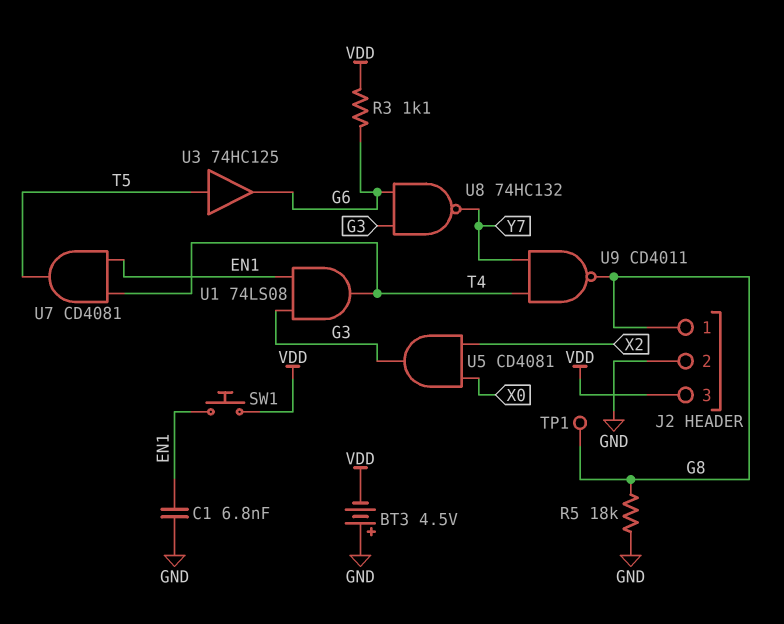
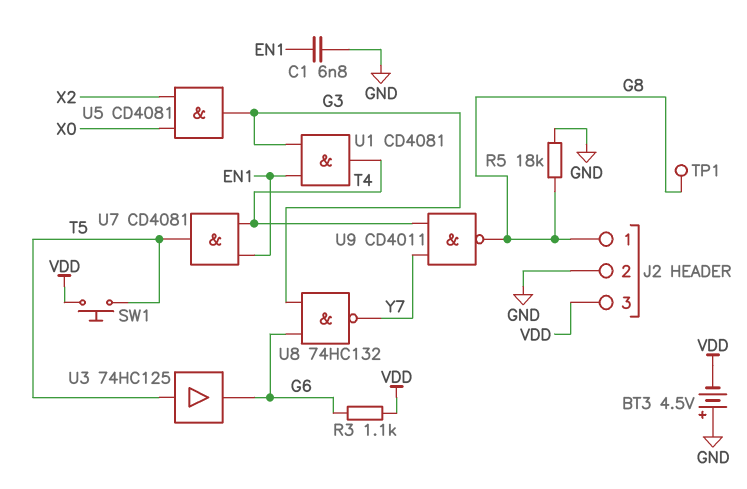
SW1: button (EN1, VDD) -> button (T5, VDD)
U1: AND 74LS08 (in EN1, in G3, out T4) -> AND CD4081 (in EN1, in G3, out T4)

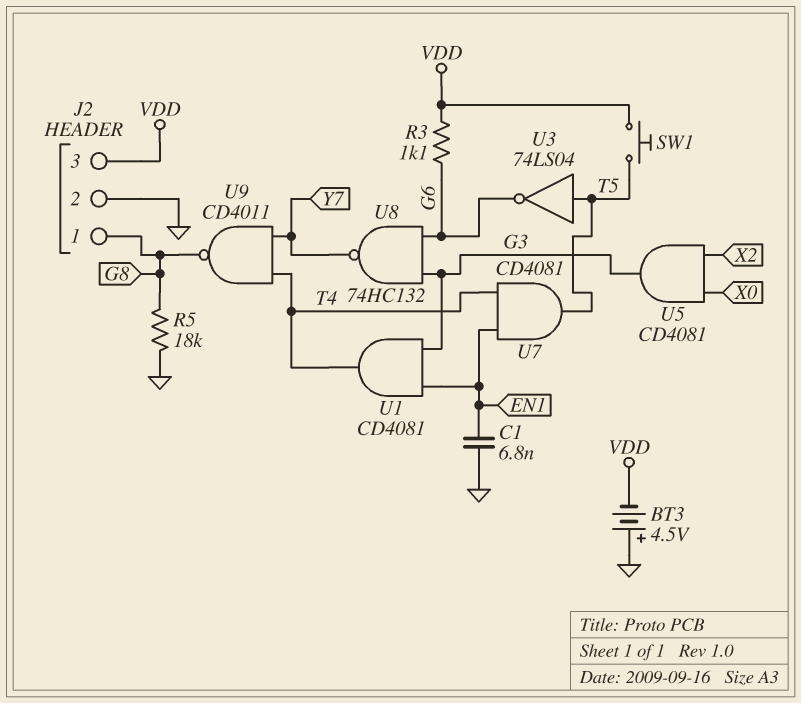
TP1: test point (G8) -> none
U3: buffer 74HC125 (in T5, out G6) -> NOT 74LS04 (in T5, out G6)

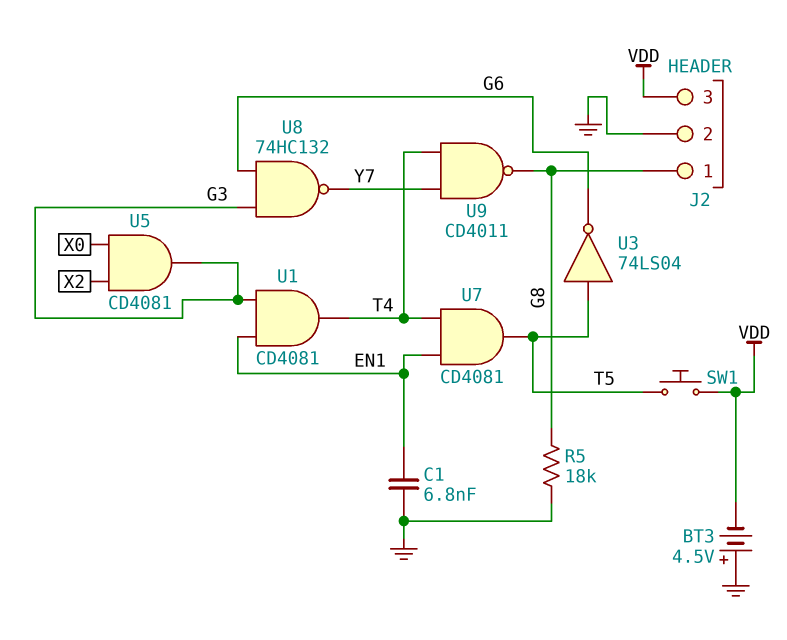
R3: 1.1k (G6, VDD) -> none

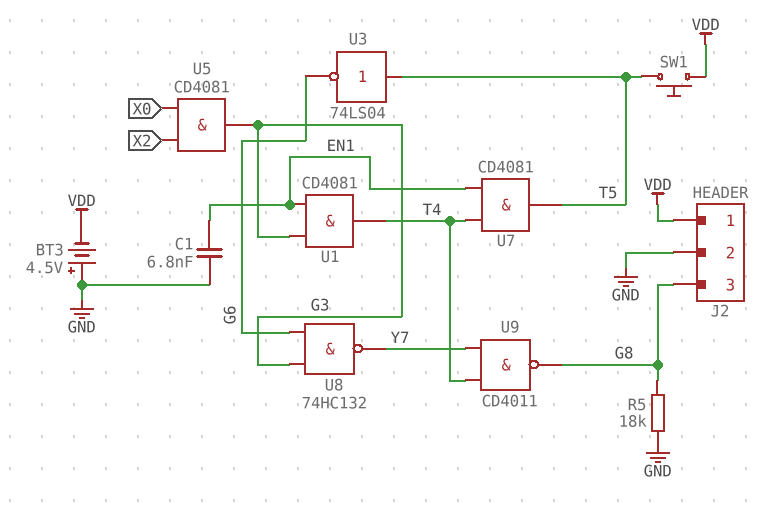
J2 pin 1: G8 -> VDD
J2 pin 3: VDD -> G8

